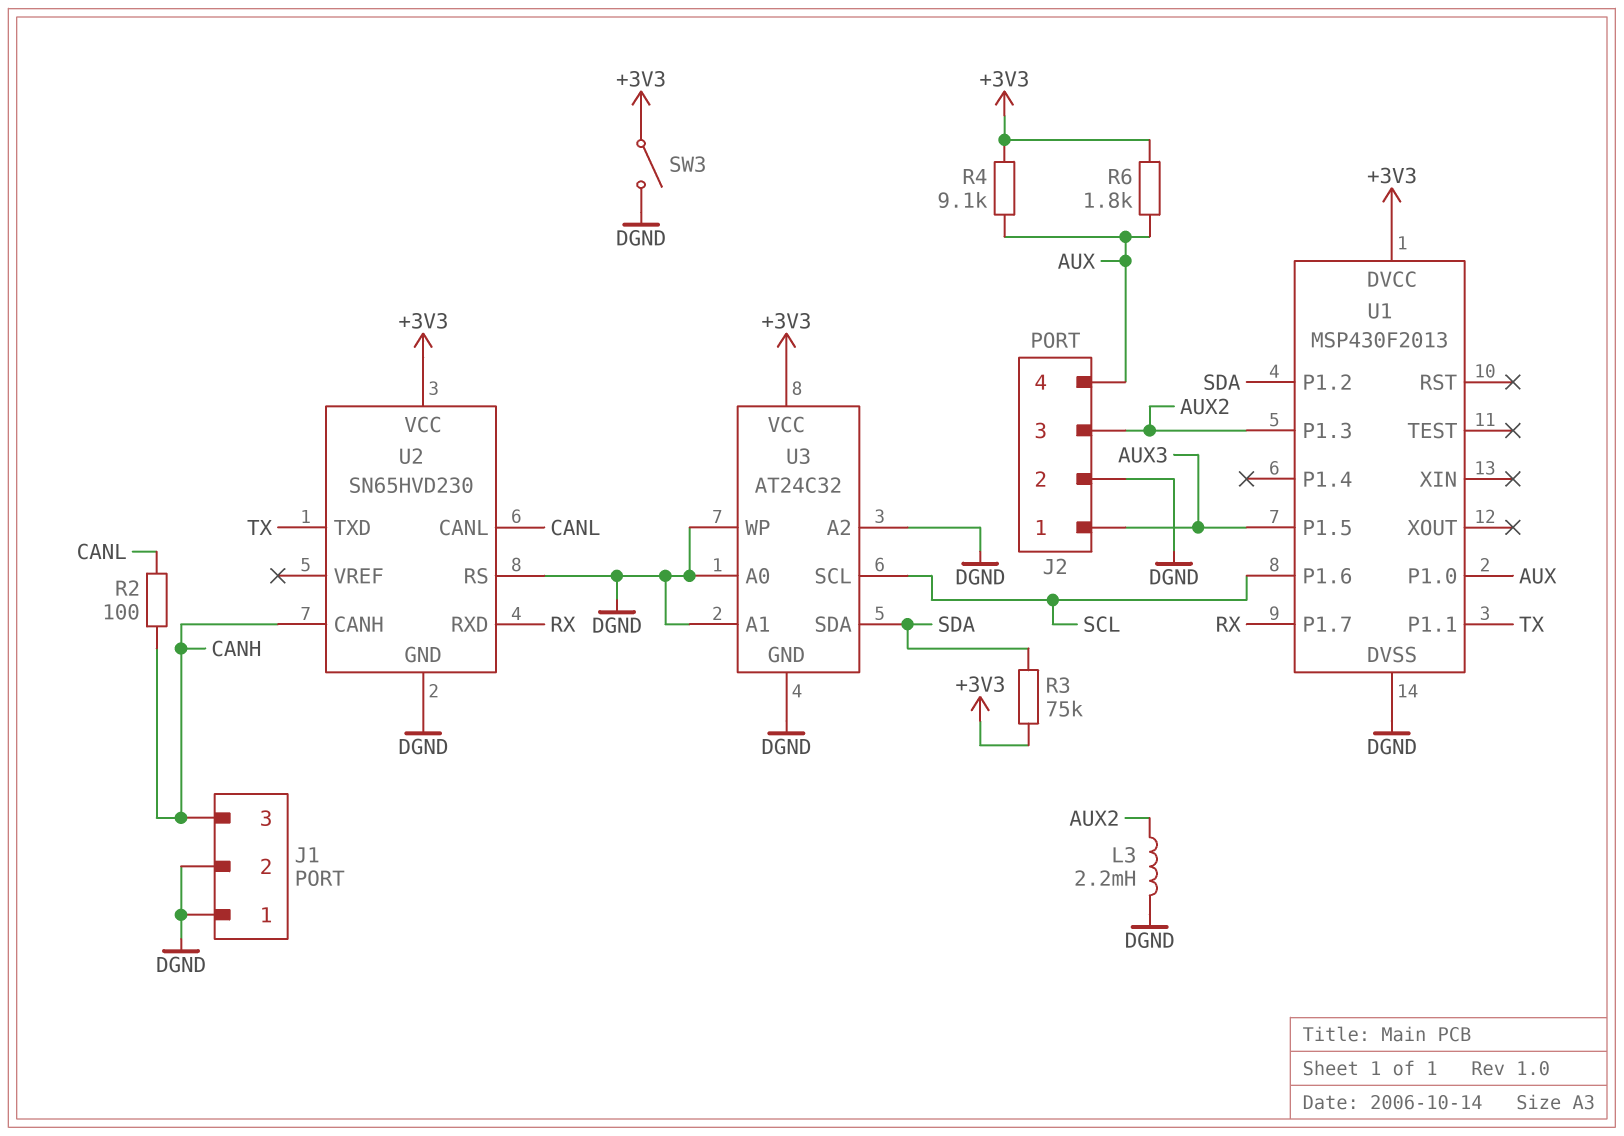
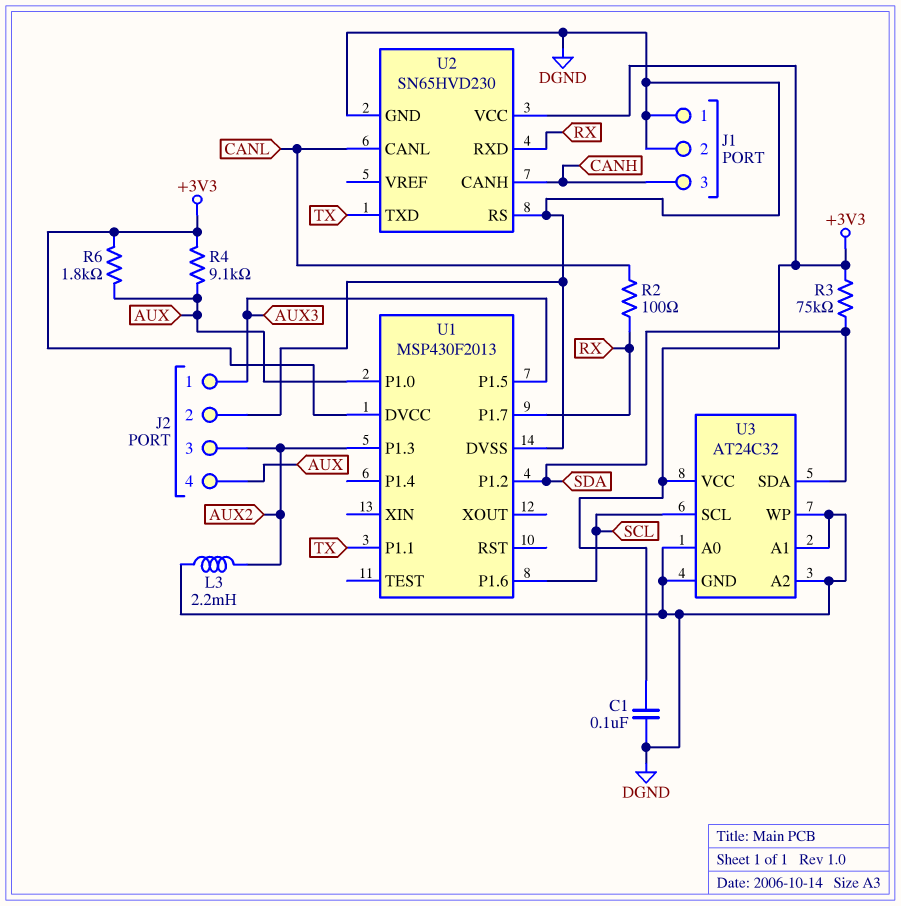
C1: none -> 100nF (+3V3, DGND)
R2: 100 (CANH, CANL) -> 100 (CANL, RX)
SW3: switch (+3V3, DGND) -> none

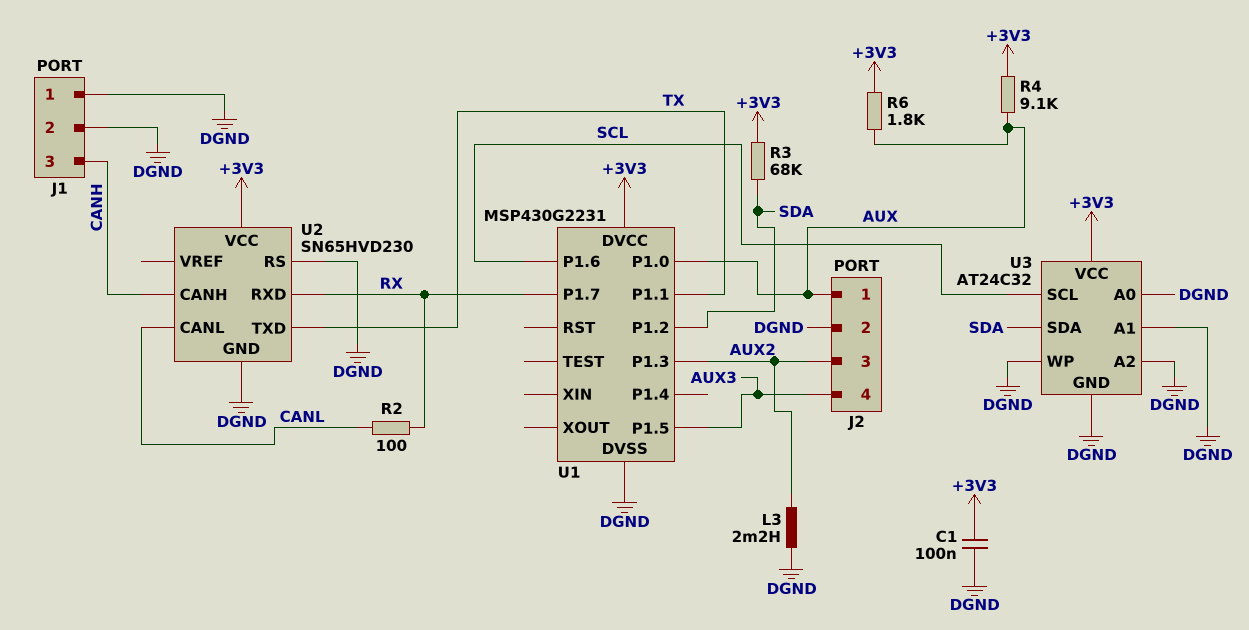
J2 pin 1: AUX3 -> AUX
J2 pin 4: AUX -> AUX3
R3: 75k (+3V3, SDA) -> 68k (+3V3, SDA)
U1: MSP430F2013 -> MSP430G2231

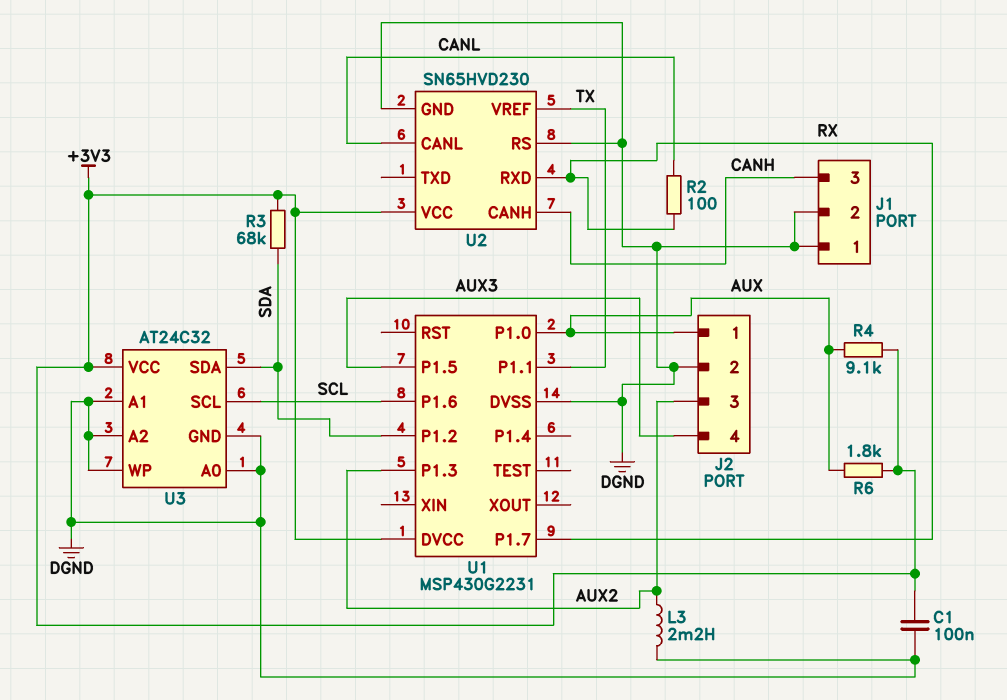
U2 pin TXD: TX -> none
U2 pin VREF: none -> TX

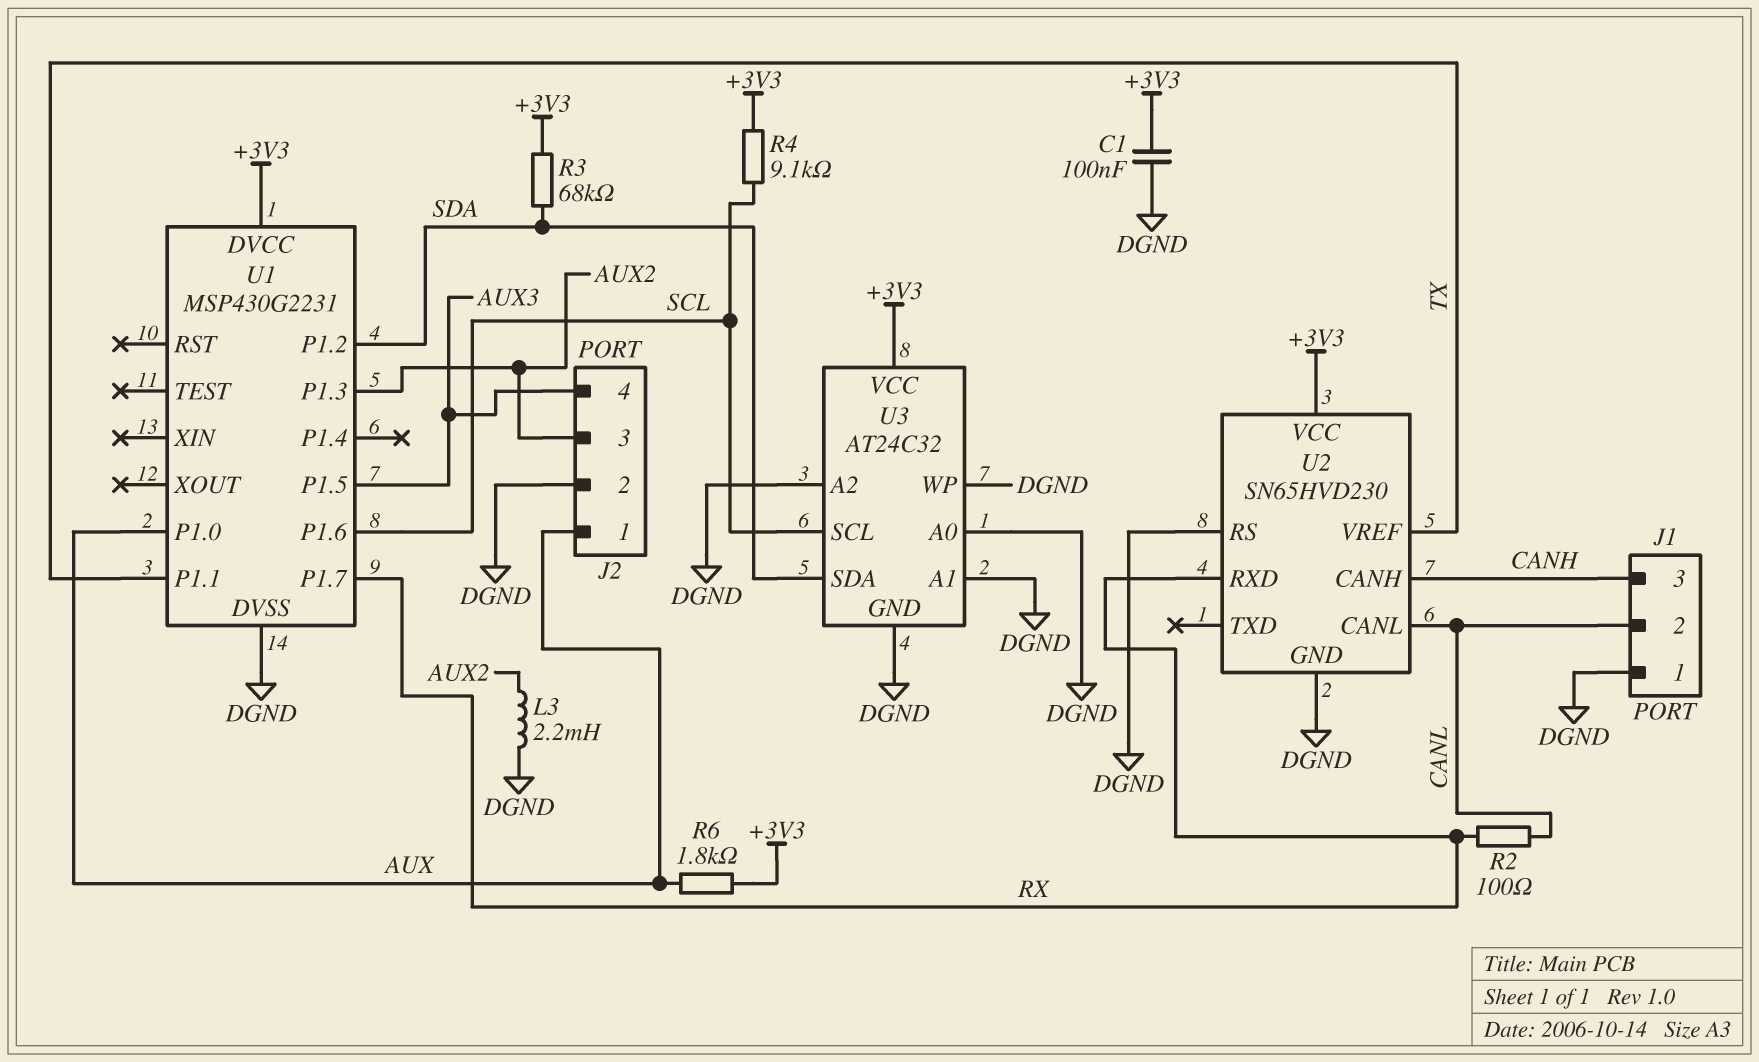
J1 pin 2: DGND -> CANL
R4: 9.1k (+3V3, AUX) -> 9.1k (+3V3, SCL)

